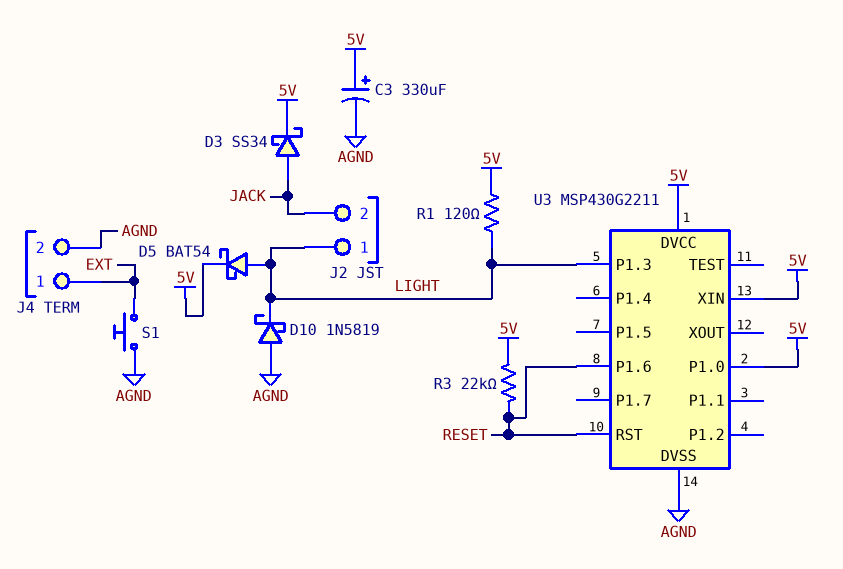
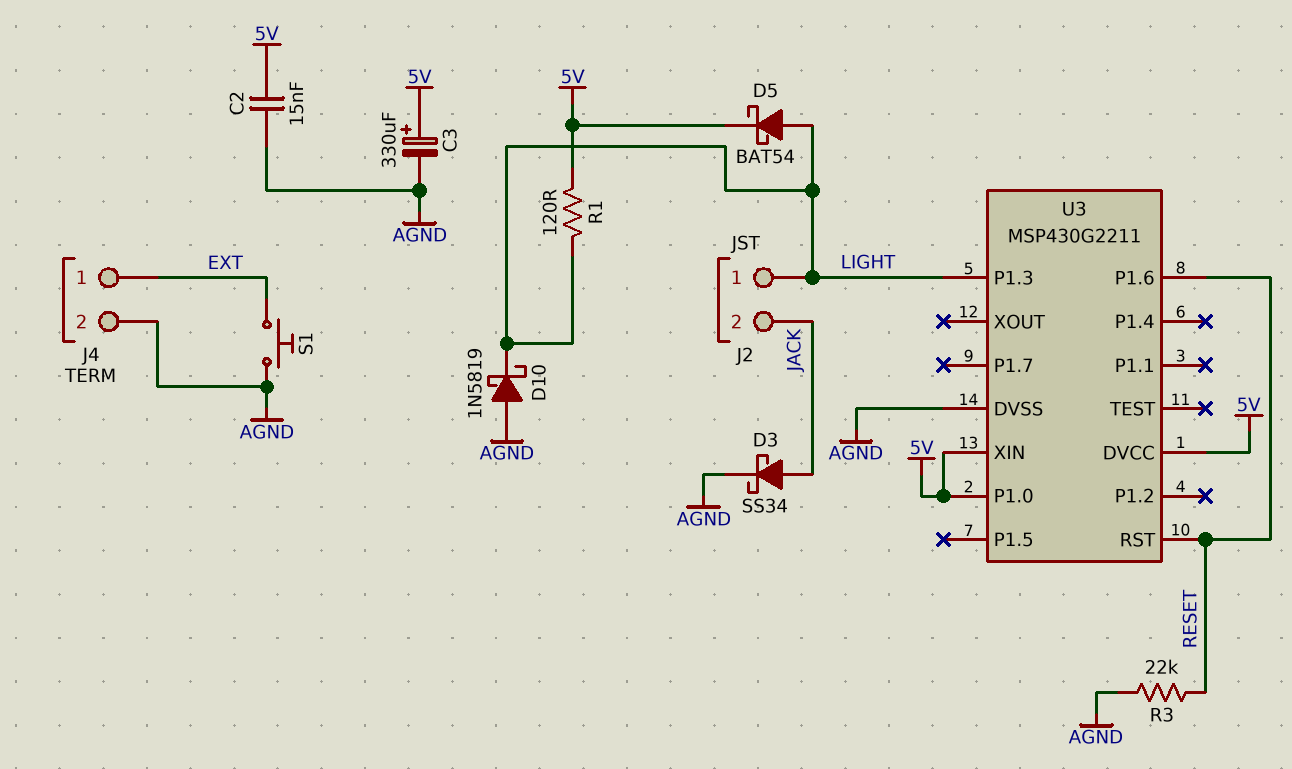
C2: none -> 15nF (5V, AGND)
D3: schottky SS34 (A JACK, K 5V) -> schottky SS34 (A JACK, K AGND)
R3: 22k (5V, RESET) -> 22k (AGND, RESET)

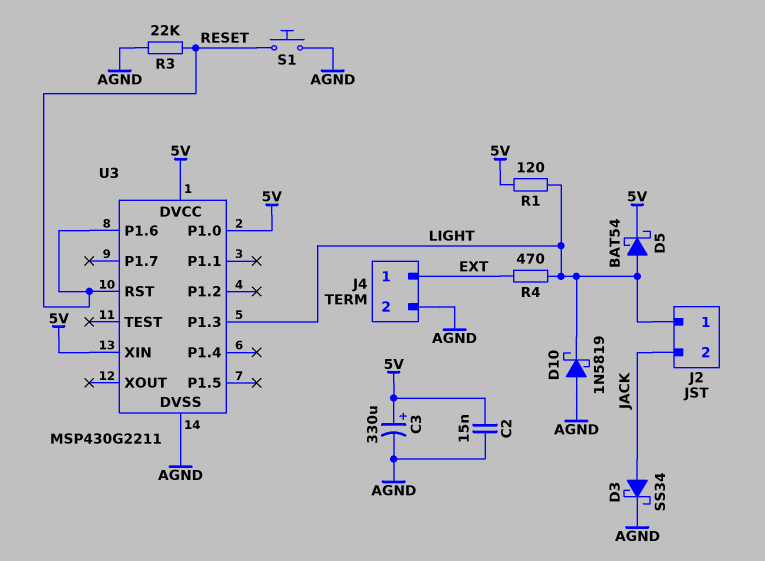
R4: none -> 470 (EXT, LIGHT)
S1: button (AGND, EXT) -> button (AGND, RESET)

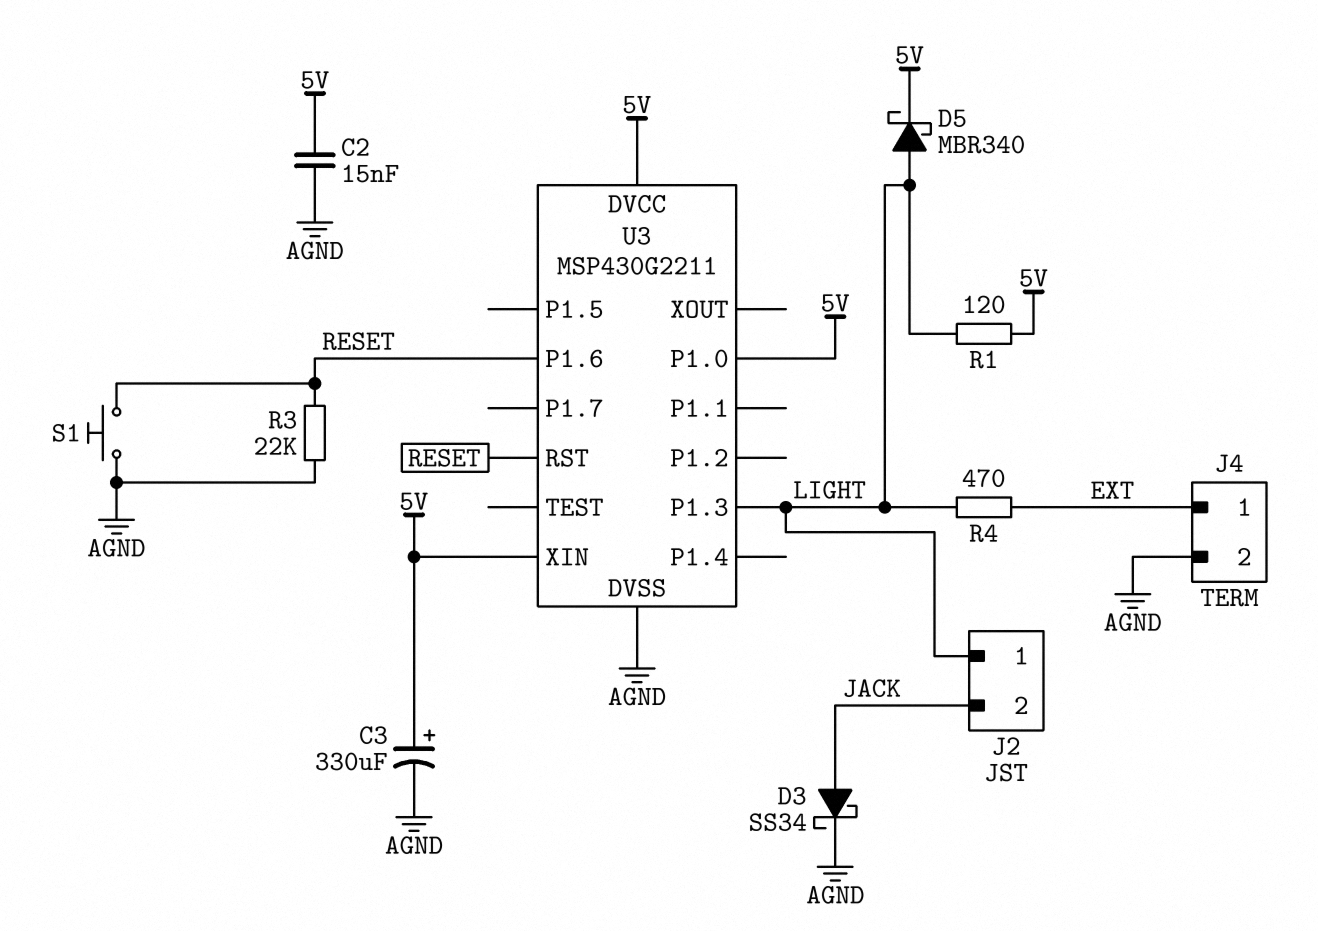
D5: schottky BAT54 (A LIGHT, K 5V) -> schottky MBR340 (A LIGHT, K 5V)
D10: schottky 1N5819 (A AGND, K LIGHT) -> none

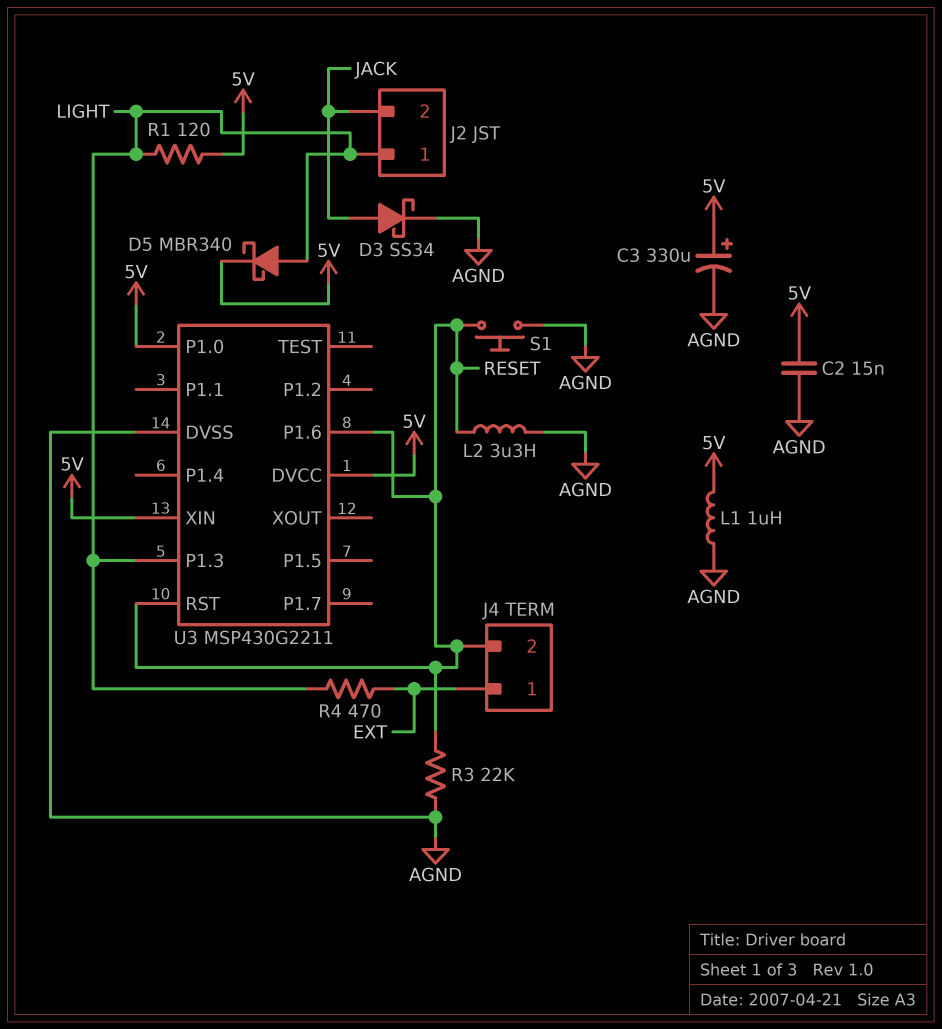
J4 pin 2: AGND -> RESET
L1: none -> 1uH (5V, AGND)
L2: none -> 3.3uH (AGND, RESET)

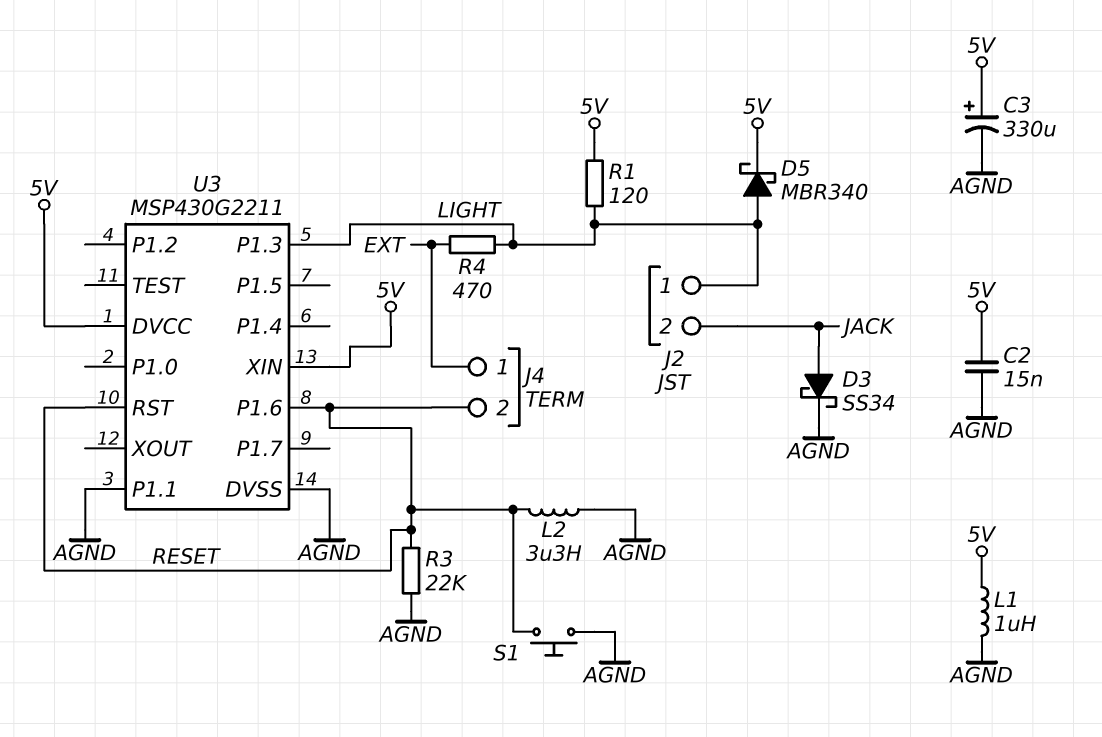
U3 pin P1.0: 5V -> none
U3 pin P1.1: none -> AGND

